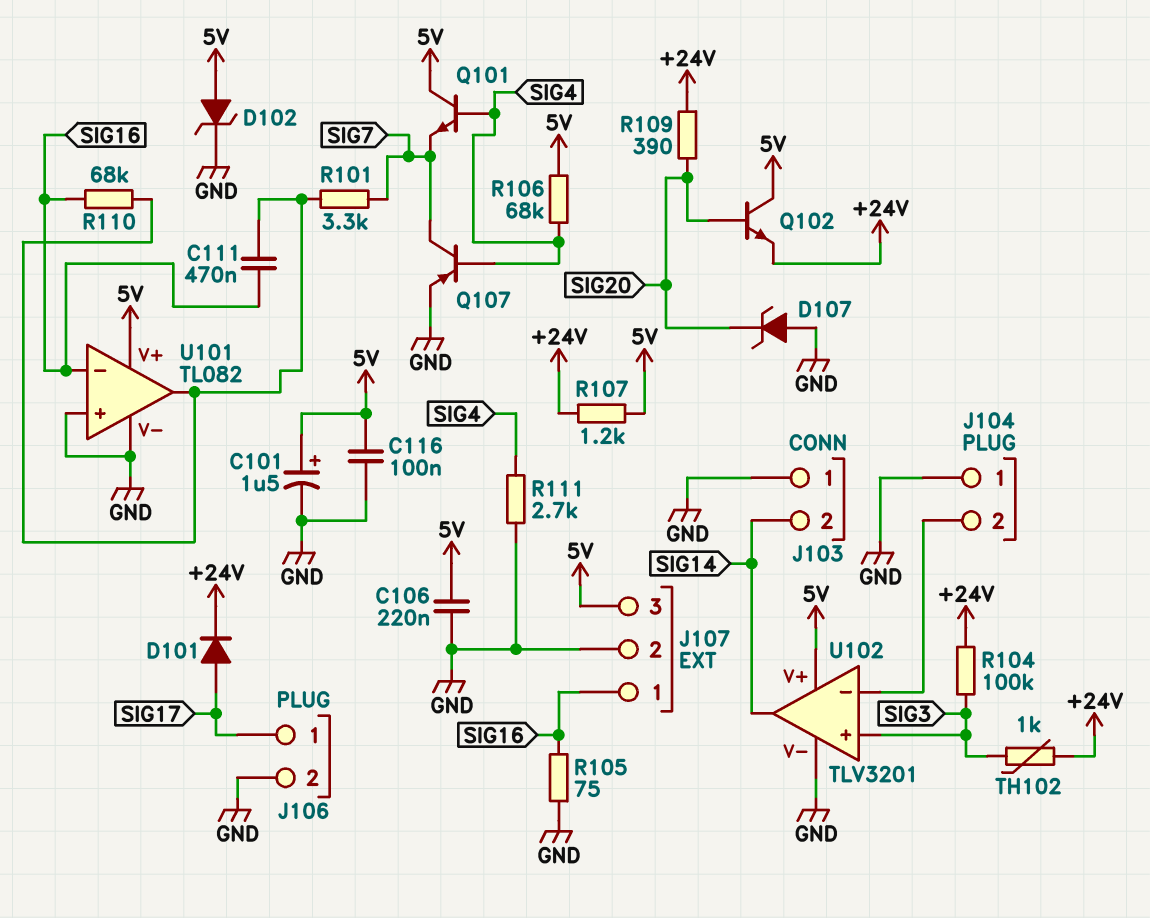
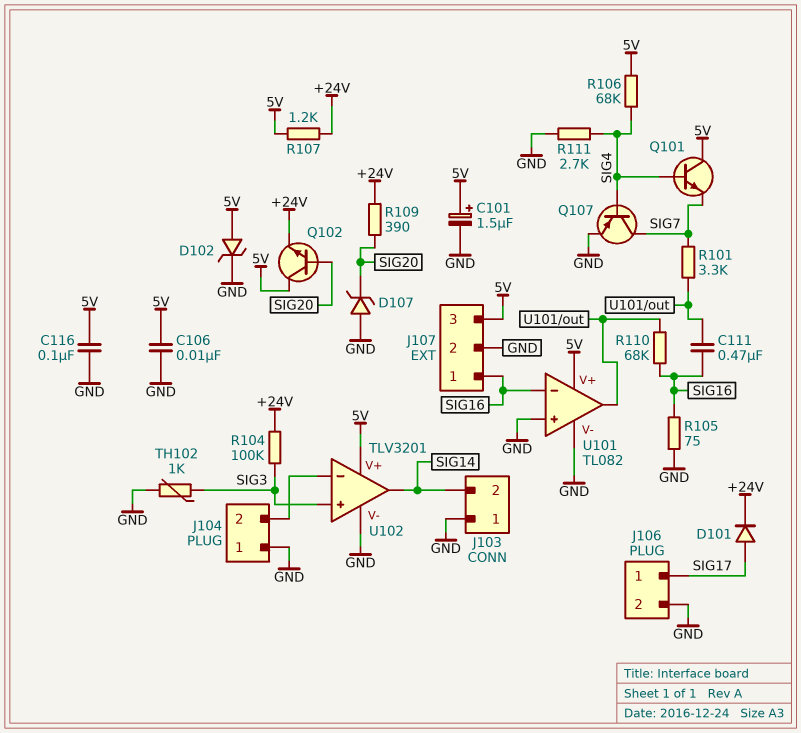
C106: 220nF (5V, GND) -> 10nF (5V, GND)
TH102: 1k (+24V, SIG3) -> 1k (GND, SIG3)

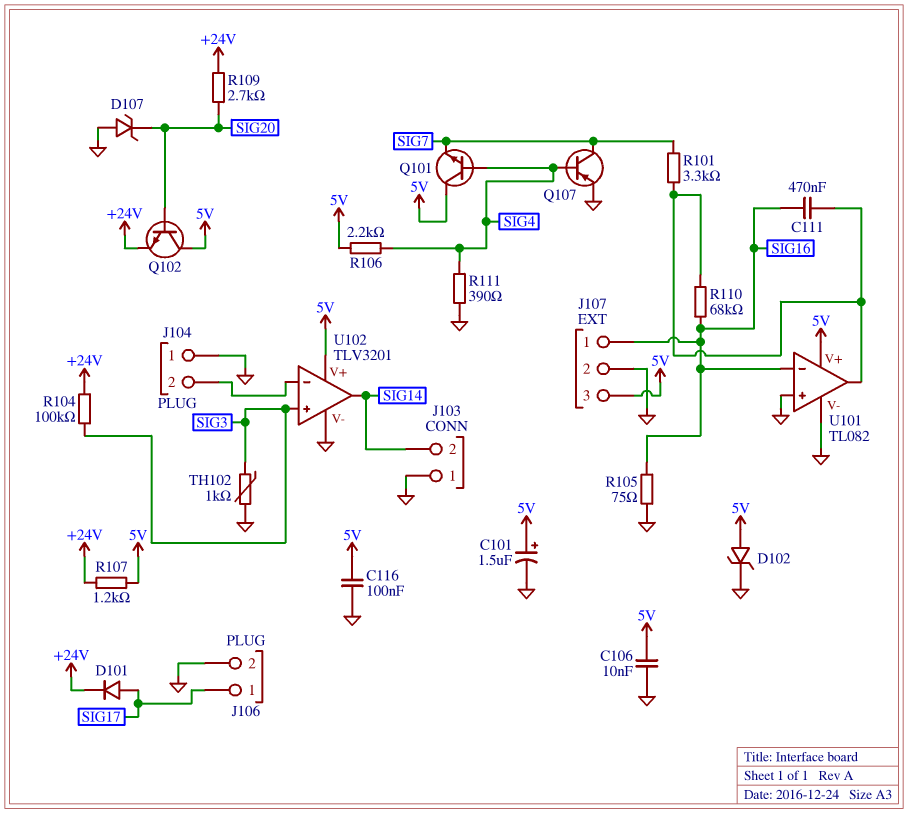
R106: 68k (5V, SIG4) -> 2.2k (5V, SIG4)
R109: 390 (+24V, SIG20) -> 2.7k (+24V, SIG20)
R111: 2.7k (GND, SIG4) -> 390 (GND, SIG4)

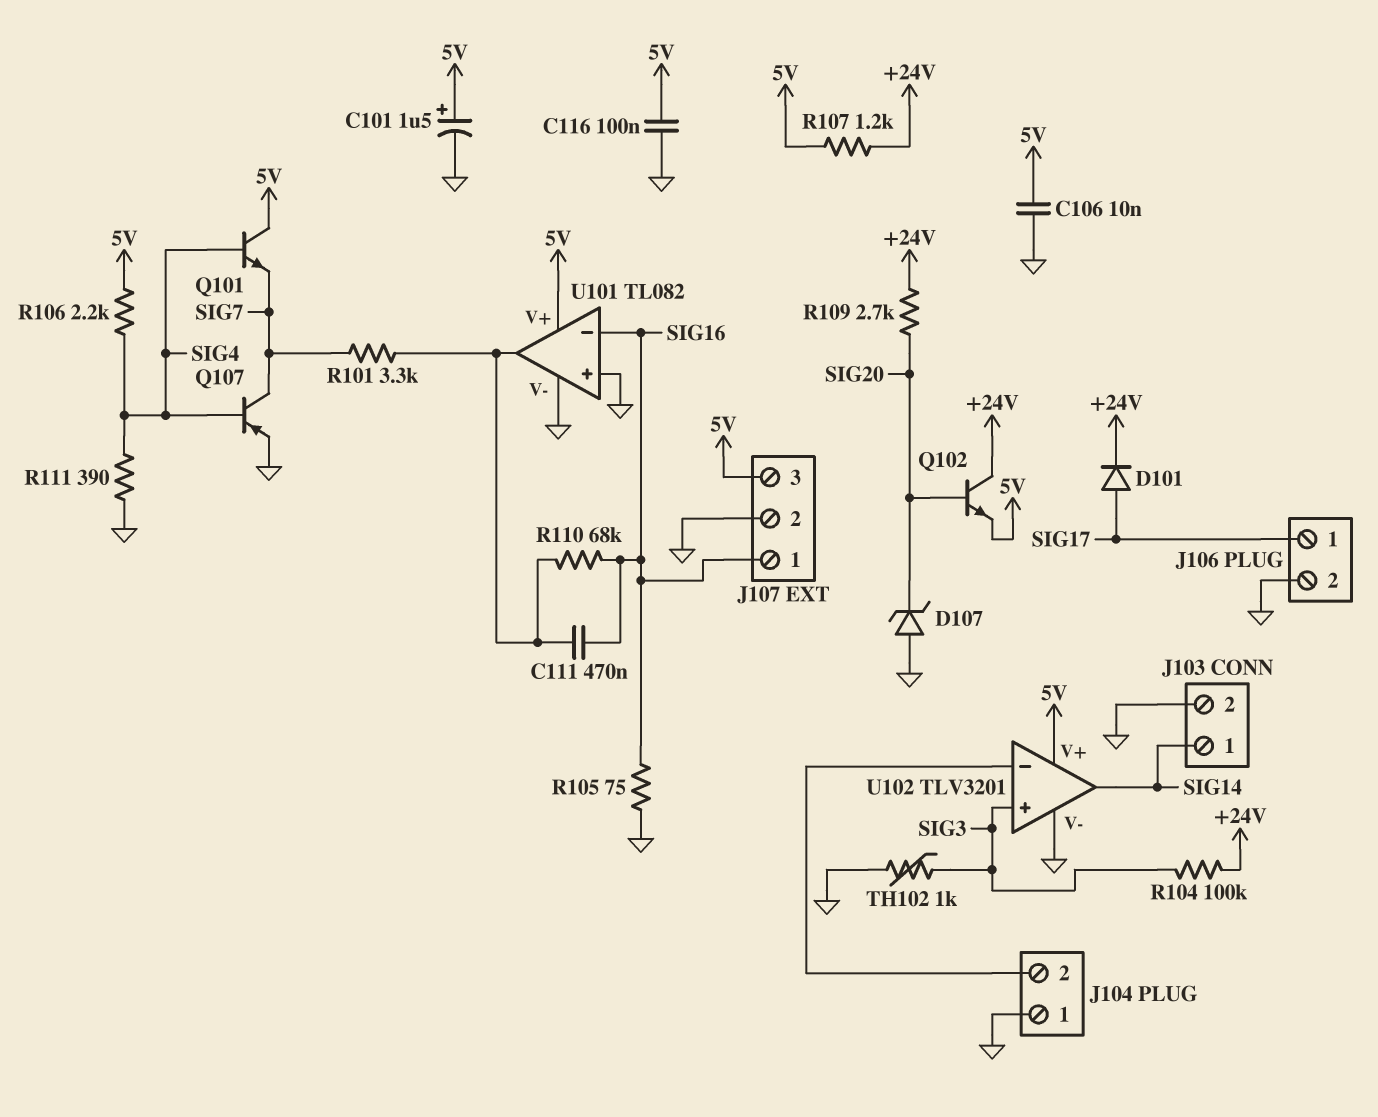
D102: zener (A 5V, K GND) -> none
J103 pin 1: GND -> SIG14
J103 pin 2: SIG14 -> GND
Q102: NPN (B SIG20, C 5V, E +24V) -> NPN (B SIG20, C +24V, E 5V)

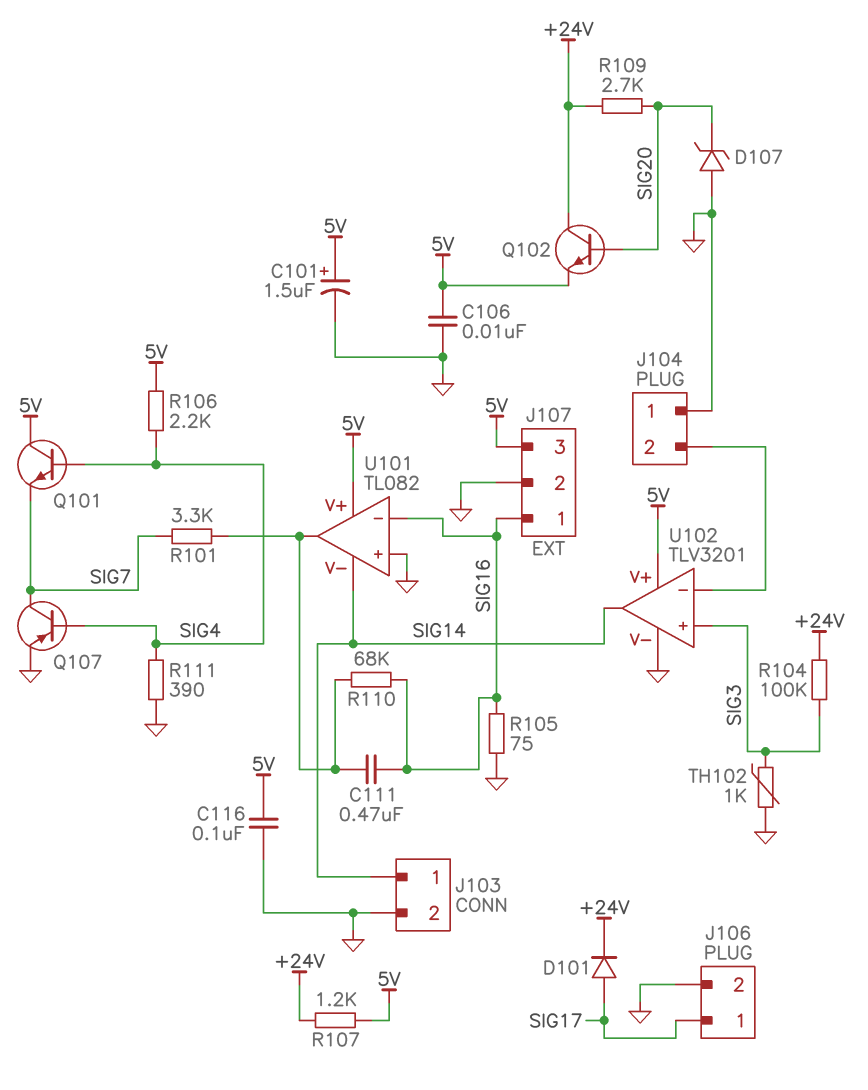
U101 pin V-: GND -> SIG14

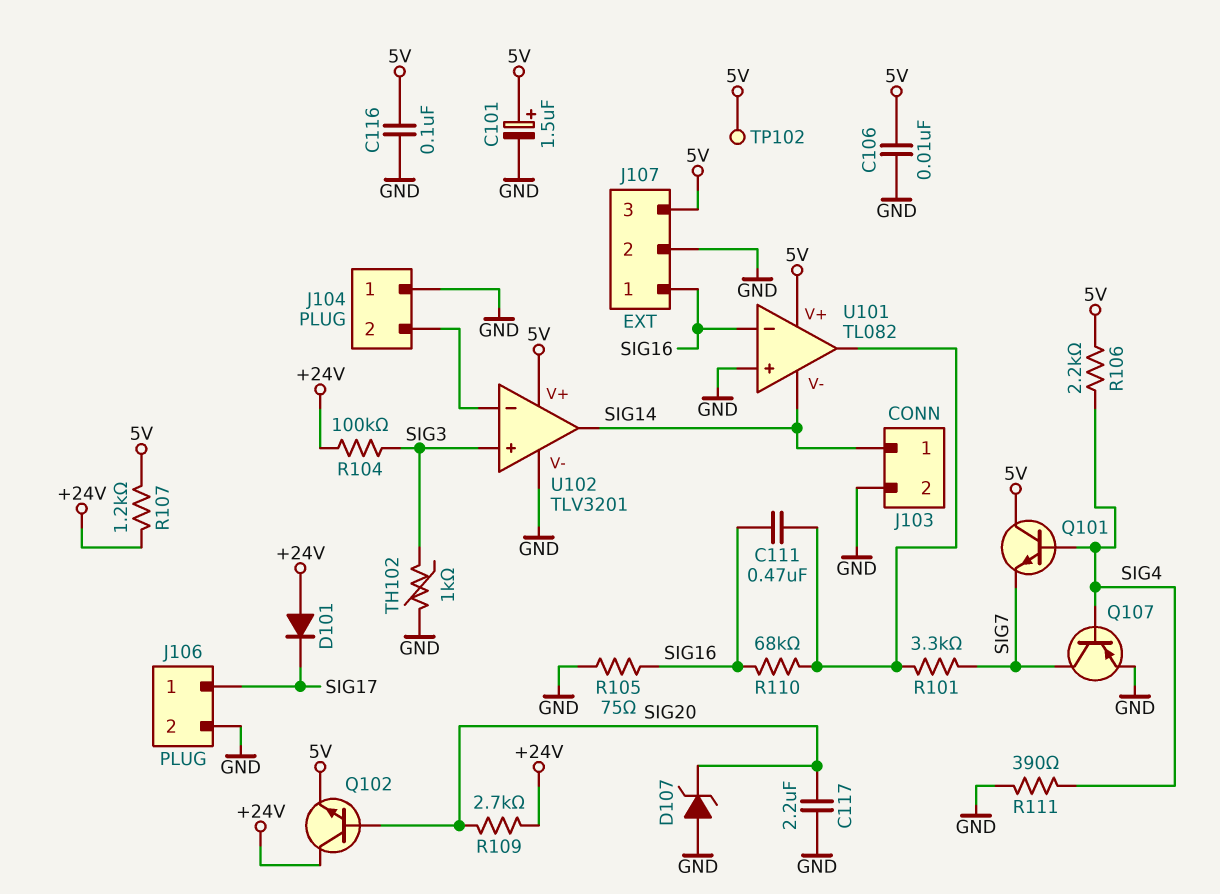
C117: none -> 2.2uF (GND, SIG20)
D101: diode (A SIG17, K +24V) -> diode (A +24V, K SIG17)
TP102: none -> test point (5V)

